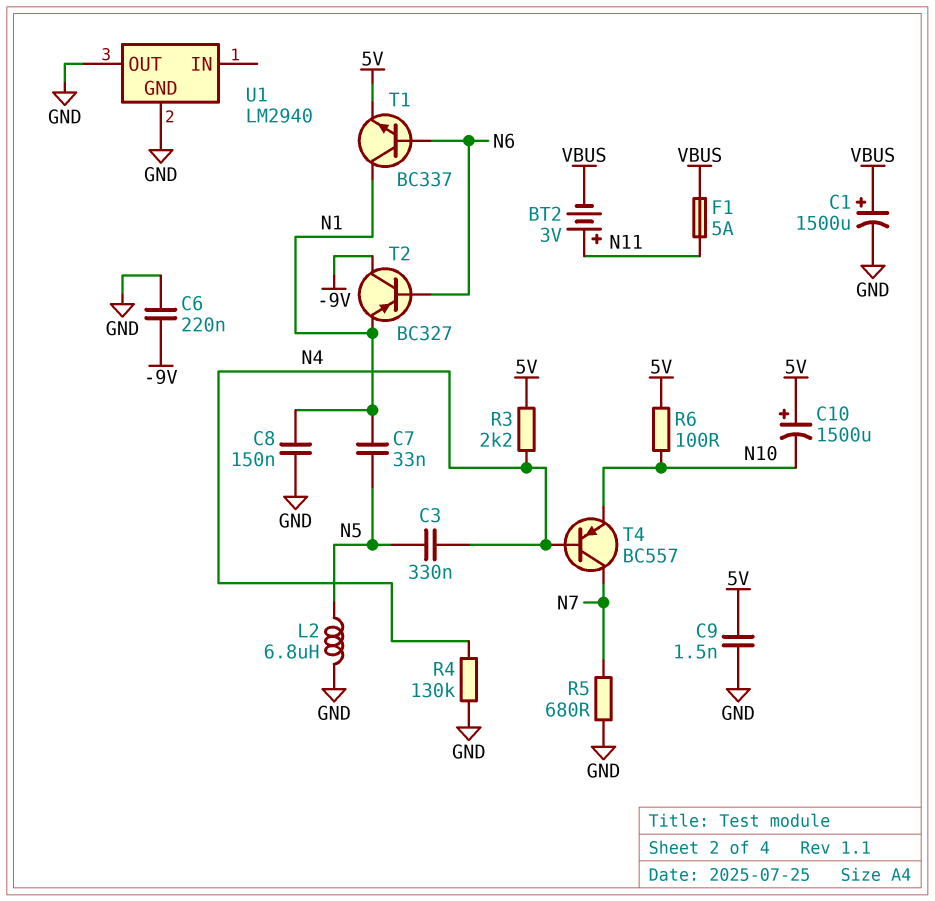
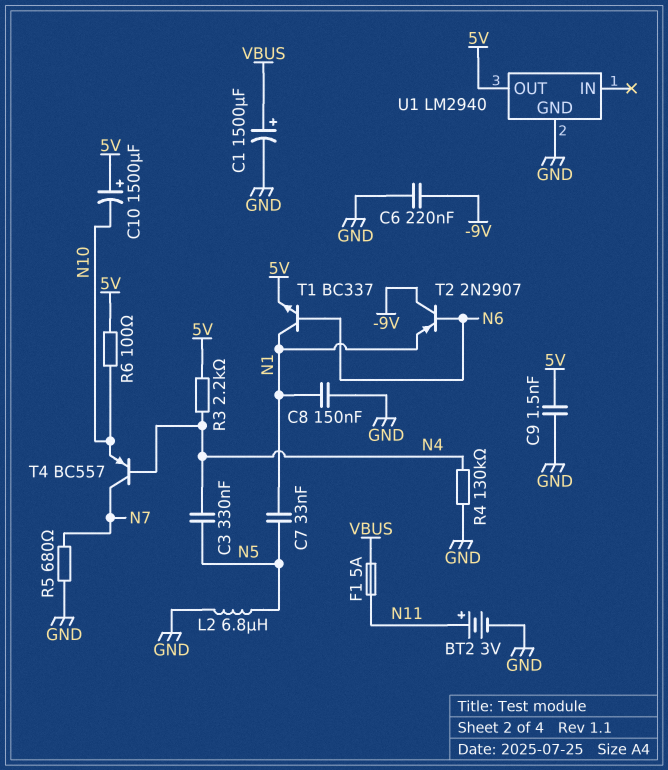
BT2: 3V (plus N11, minus VBUS) -> 3V (plus N11, minus GND)
T2: PNP BC327 (B N6, C -9V, E N1) -> PNP 2N2907 (B N6, C -9V, E N1)
U1 pin OUT: GND -> 5V

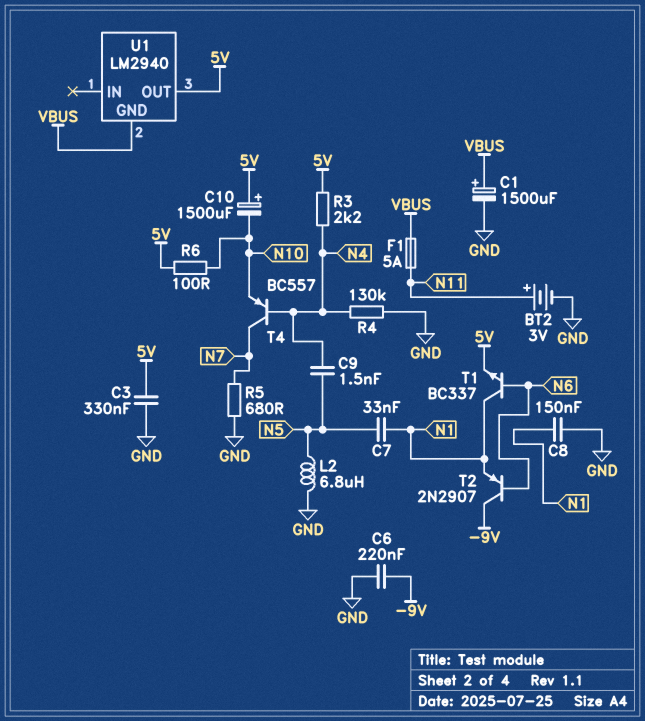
C3: 330nF (N4, N5) -> 330nF (5V, GND)
C9: 1.5nF (5V, GND) -> 1.5nF (N4, N5)
U1 pin GND: GND -> VBUS

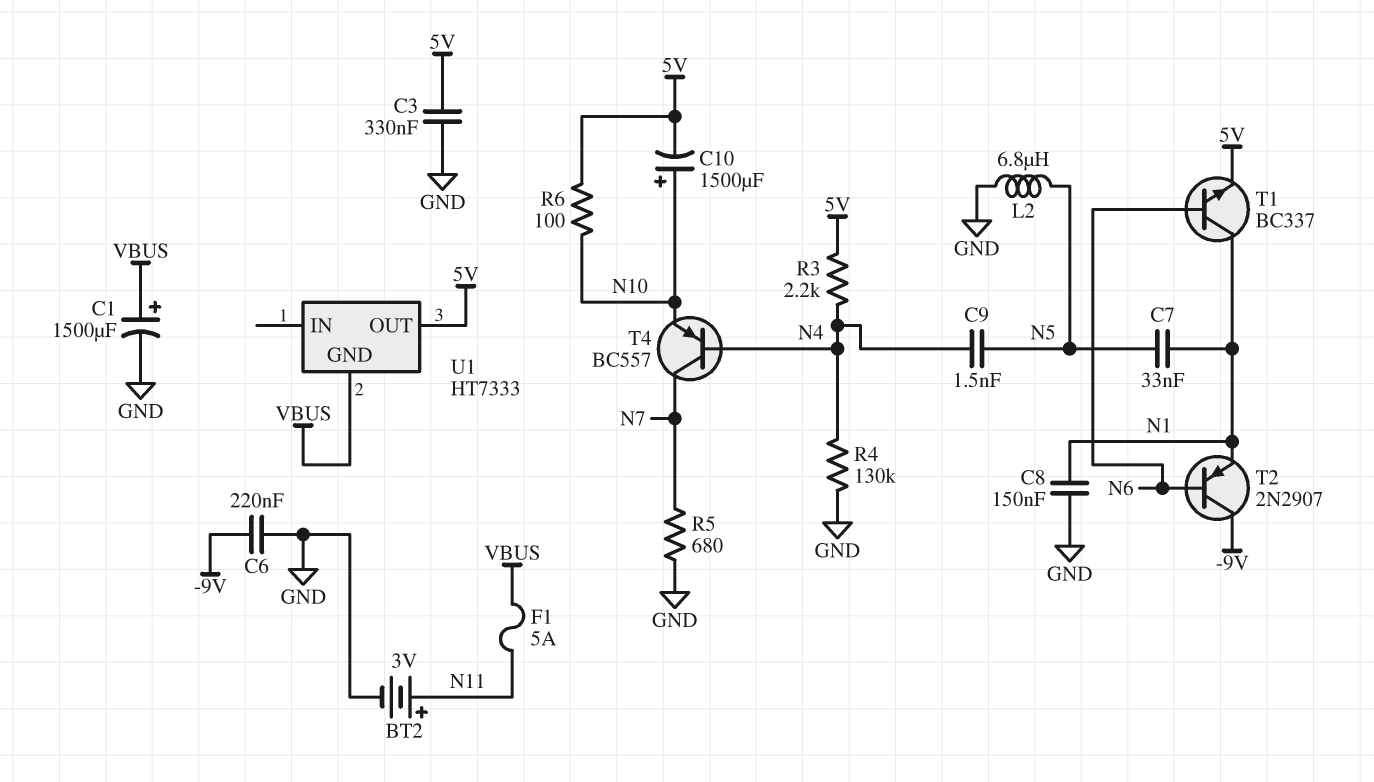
C10: 1500uF (plus 5V, minus N10) -> 1500uF (plus N10, minus 5V)
U1: LM2940 -> HT7333

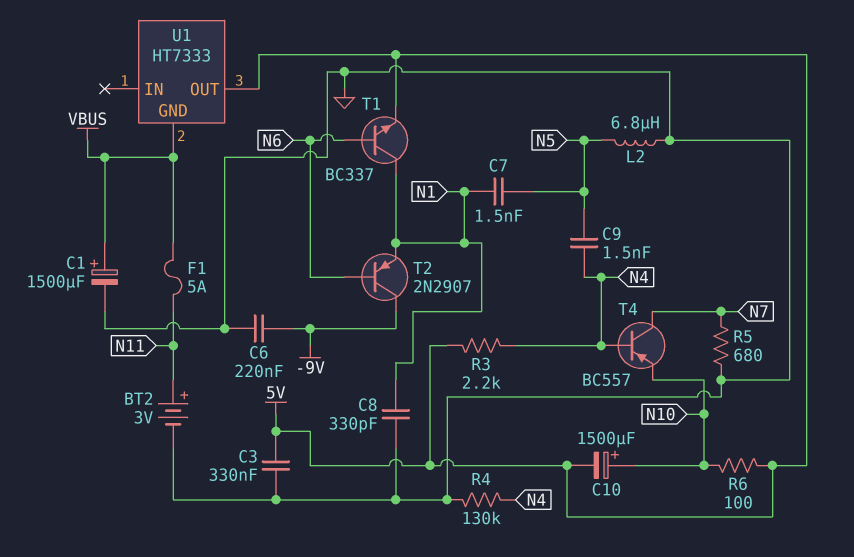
C7: 33nF (N1, N5) -> 1.5nF (N1, N5)
C8: 150nF (GND, N1) -> 330pF (GND, N1)

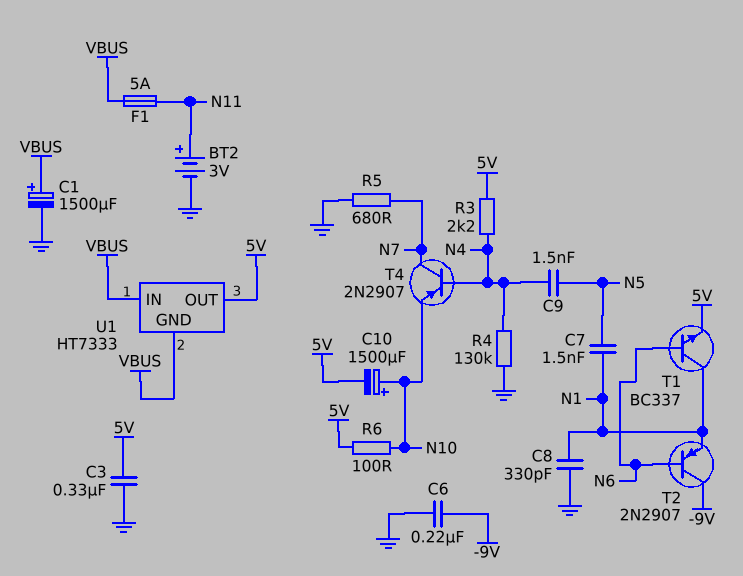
L2: 6.8uH (GND, N5) -> none
T4: PNP BC557 (B N4, C N7, E N10) -> PNP 2N2907 (B N4, C N7, E N10)
U1 pin IN: none -> VBUS

